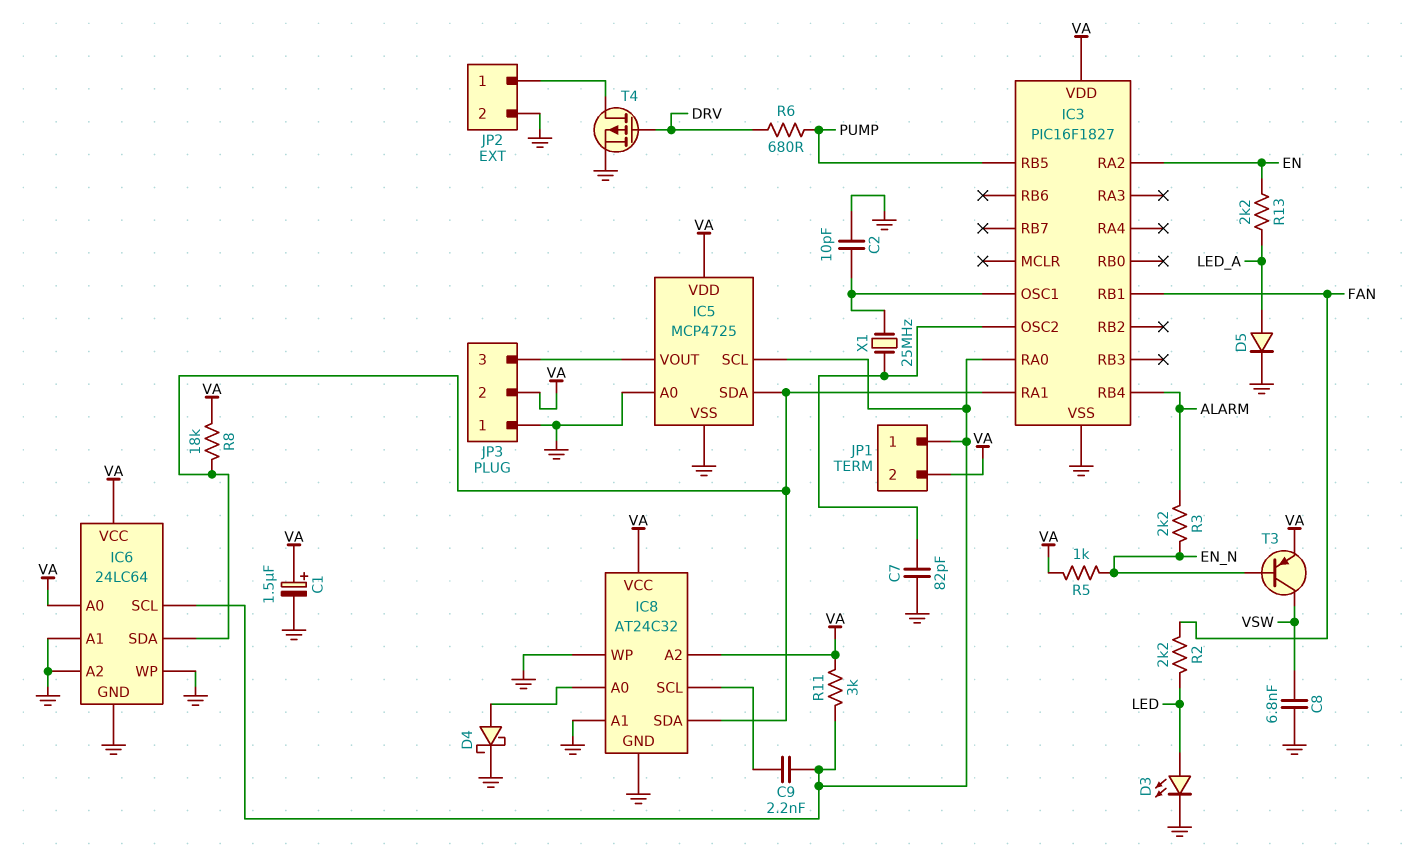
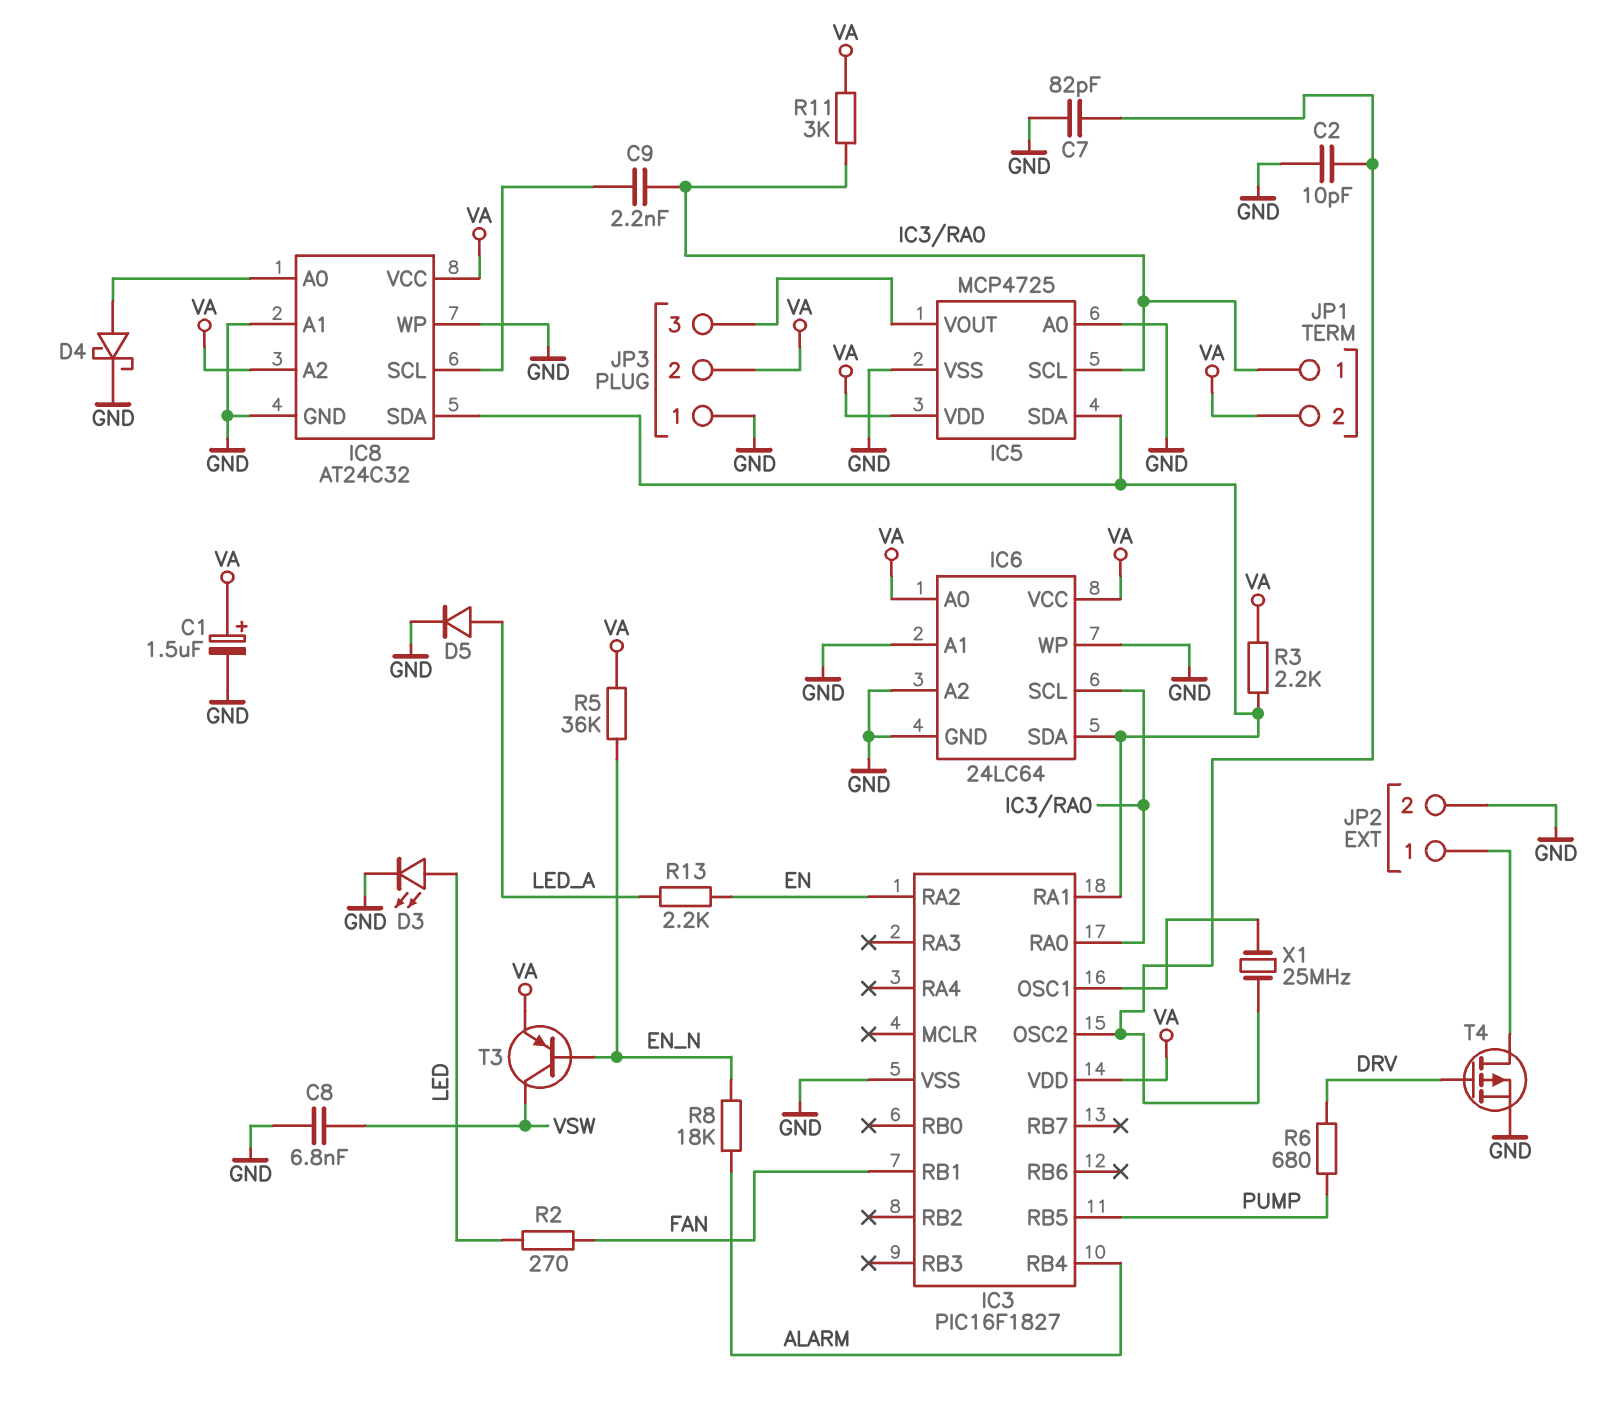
C2: 10pF (GND, IC3/OSC1) -> 10pF (GND, IC3/OSC2)
R2: 2.2k (FAN, LED) -> 270 (FAN, LED)
R3: 2.2k (ALARM, EN_N) -> 2.2k (IC3/RA1, VA)
R5: 1k (EN_N, VA) -> 36k (EN_N, VA)
R8: 18k (IC3/RA1, VA) -> 18k (ALARM, EN_N)

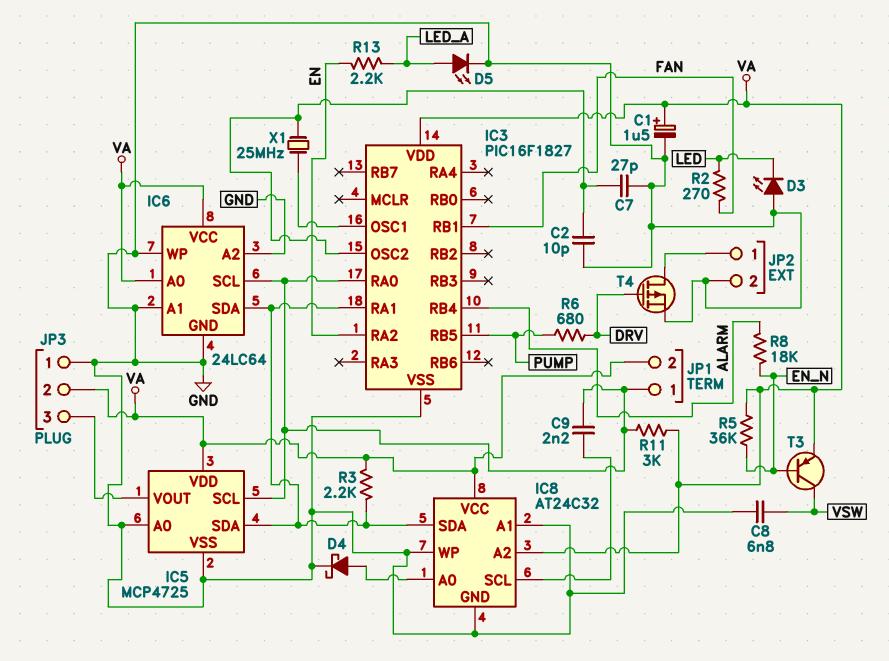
C7: 82pF (GND, IC3/OSC2) -> 27pF (GND, IC3/OSC2)
D3: LED (A LED, K GND) -> LED (A GND, K LED)
D5: diode (A LED_A, K GND) -> LED (A LED_A, K GND)

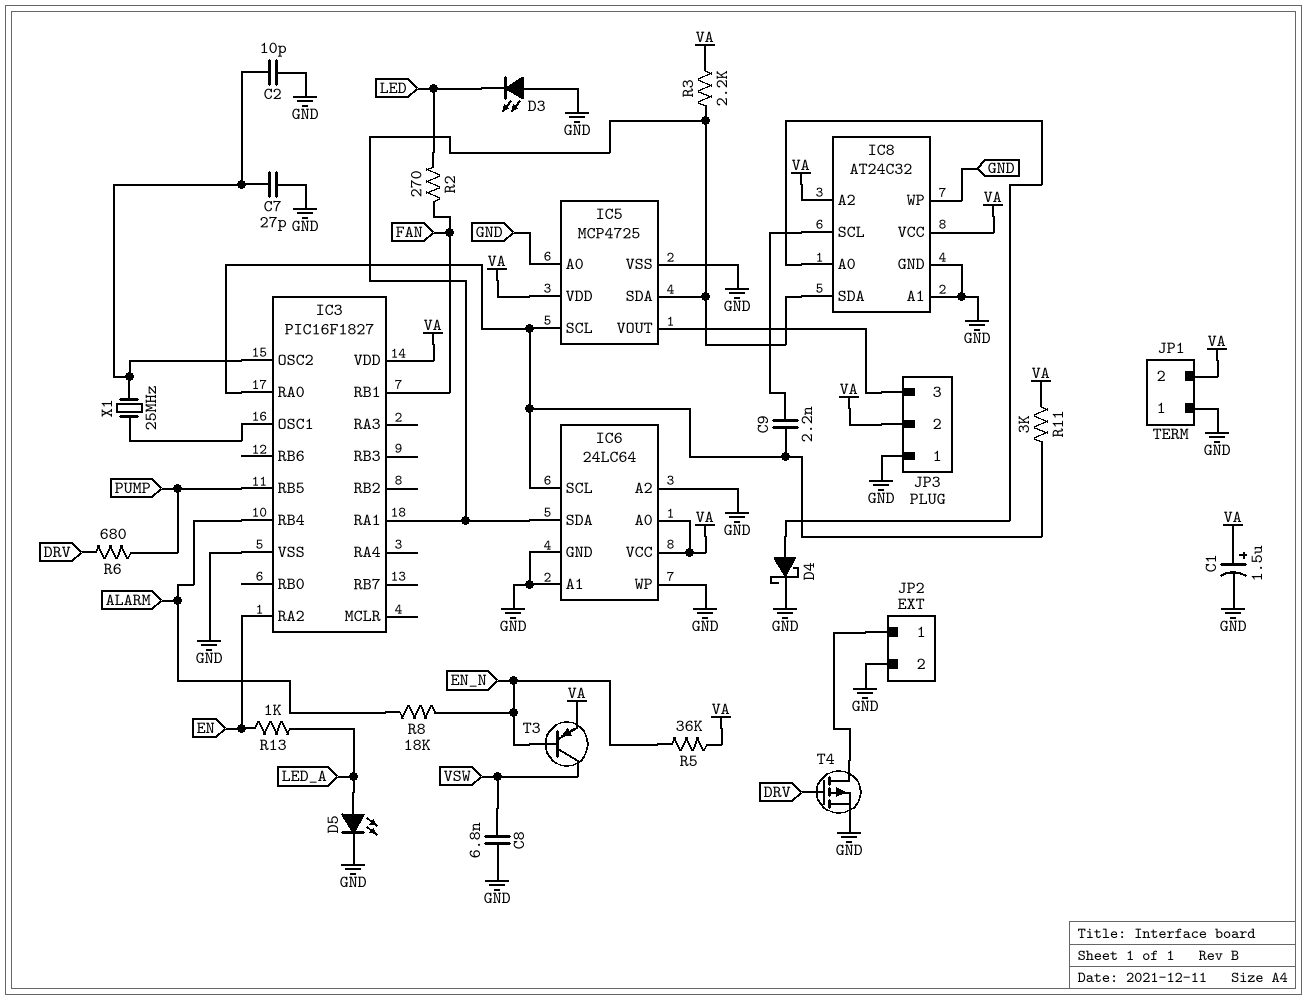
JP1 pin 1: IC3/RA0 -> GND
R13: 2.2k (EN, LED_A) -> 1k (EN, LED_A)

